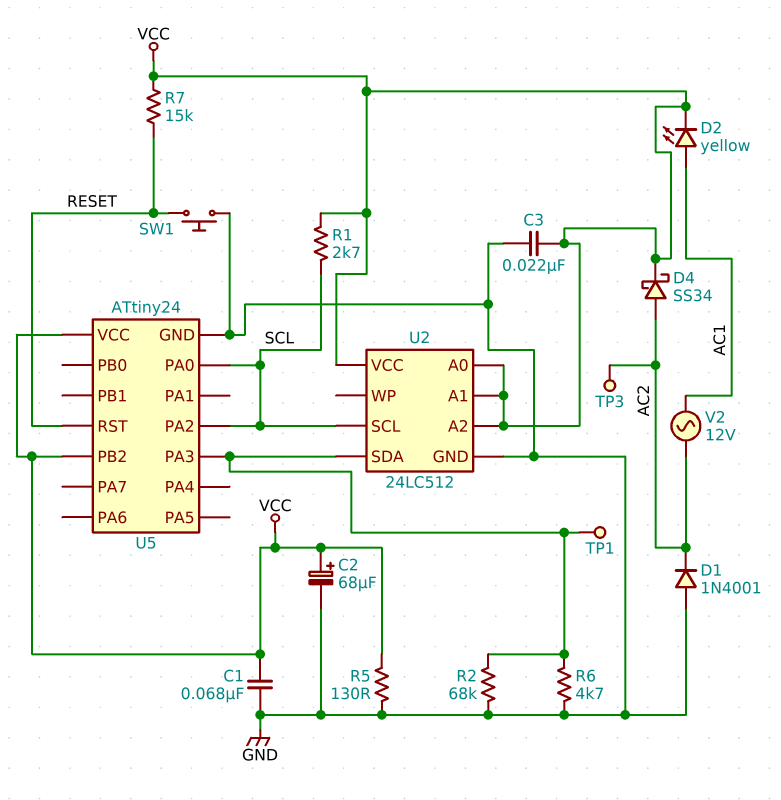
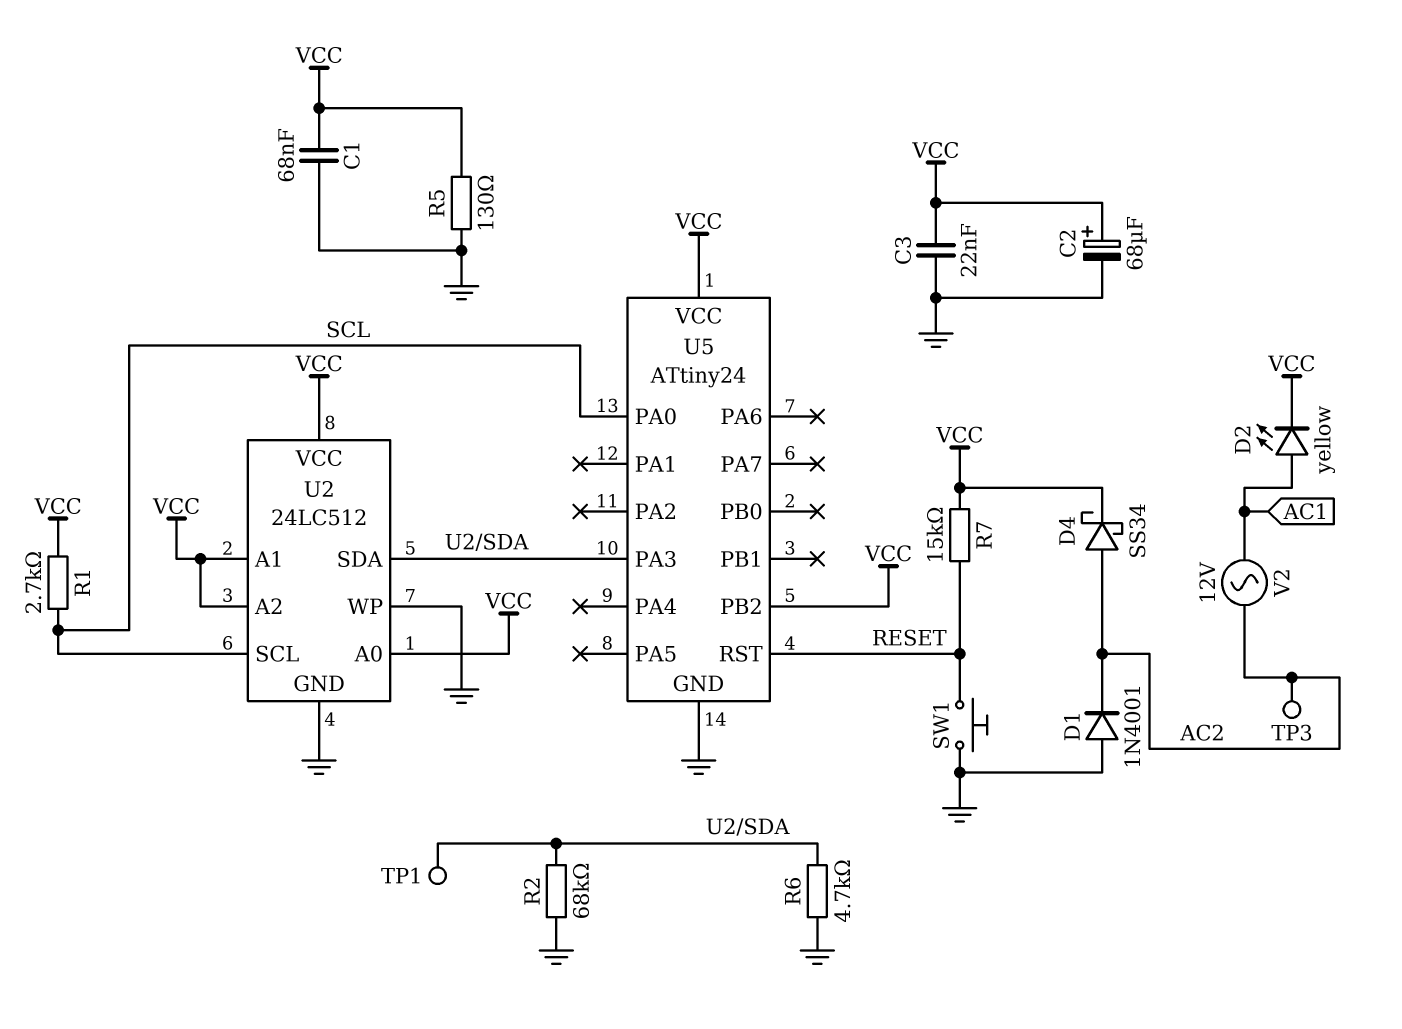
U2 pin WP: none -> GND
U5 pin PA2: SCL -> none

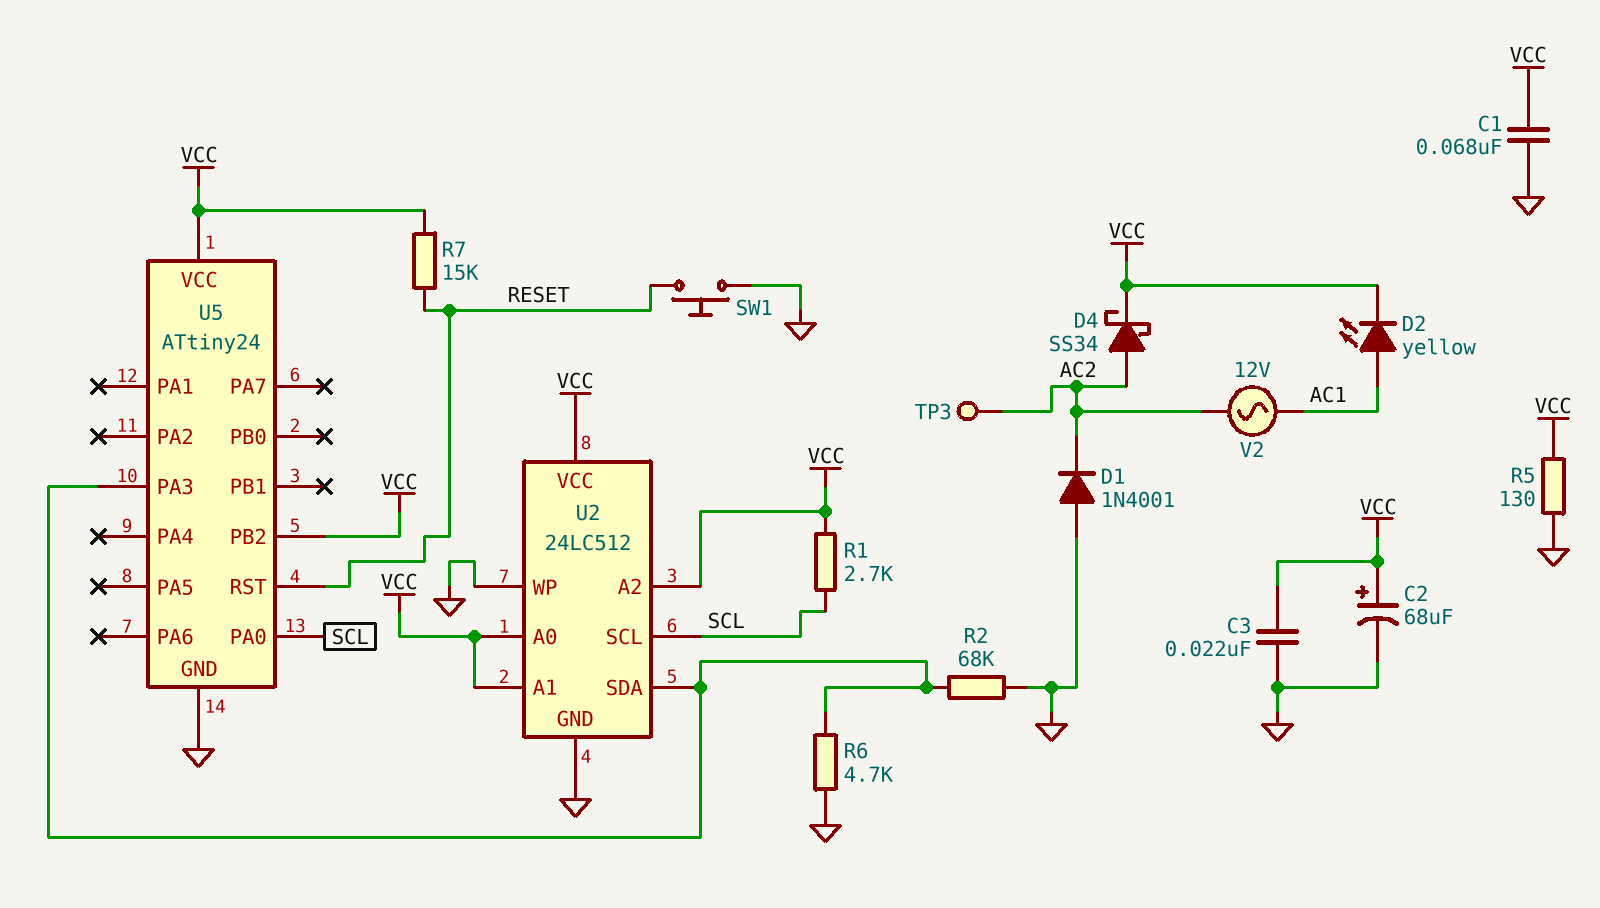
TP1: test point (U2/SDA) -> none

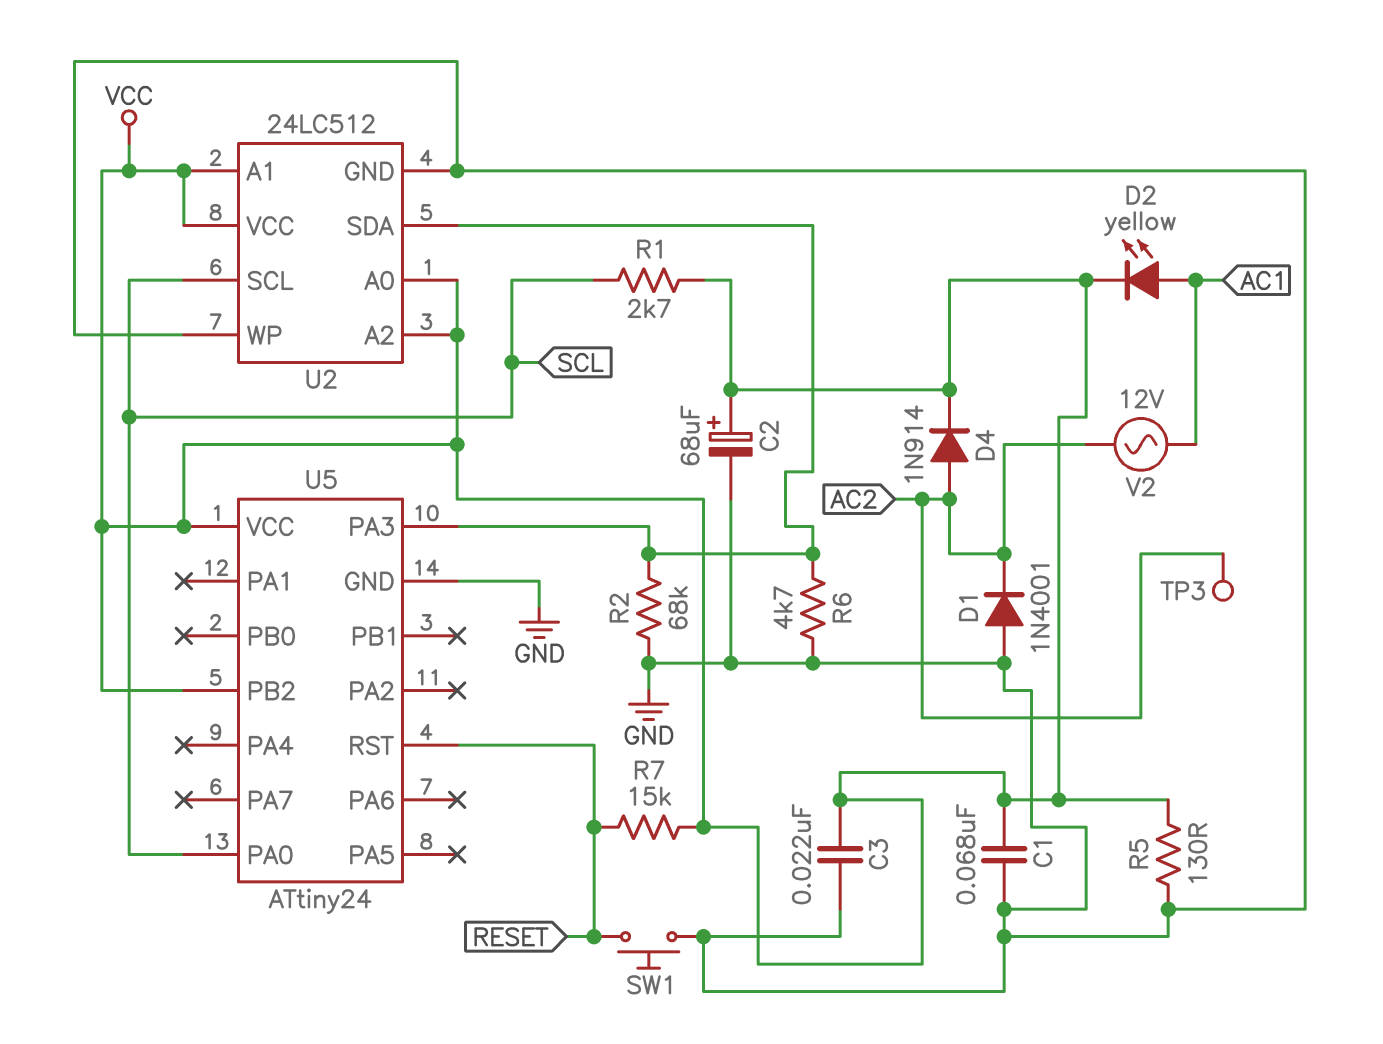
D4: schottky SS34 (A AC2, K VCC) -> diode 1N914 (A AC2, K VCC)

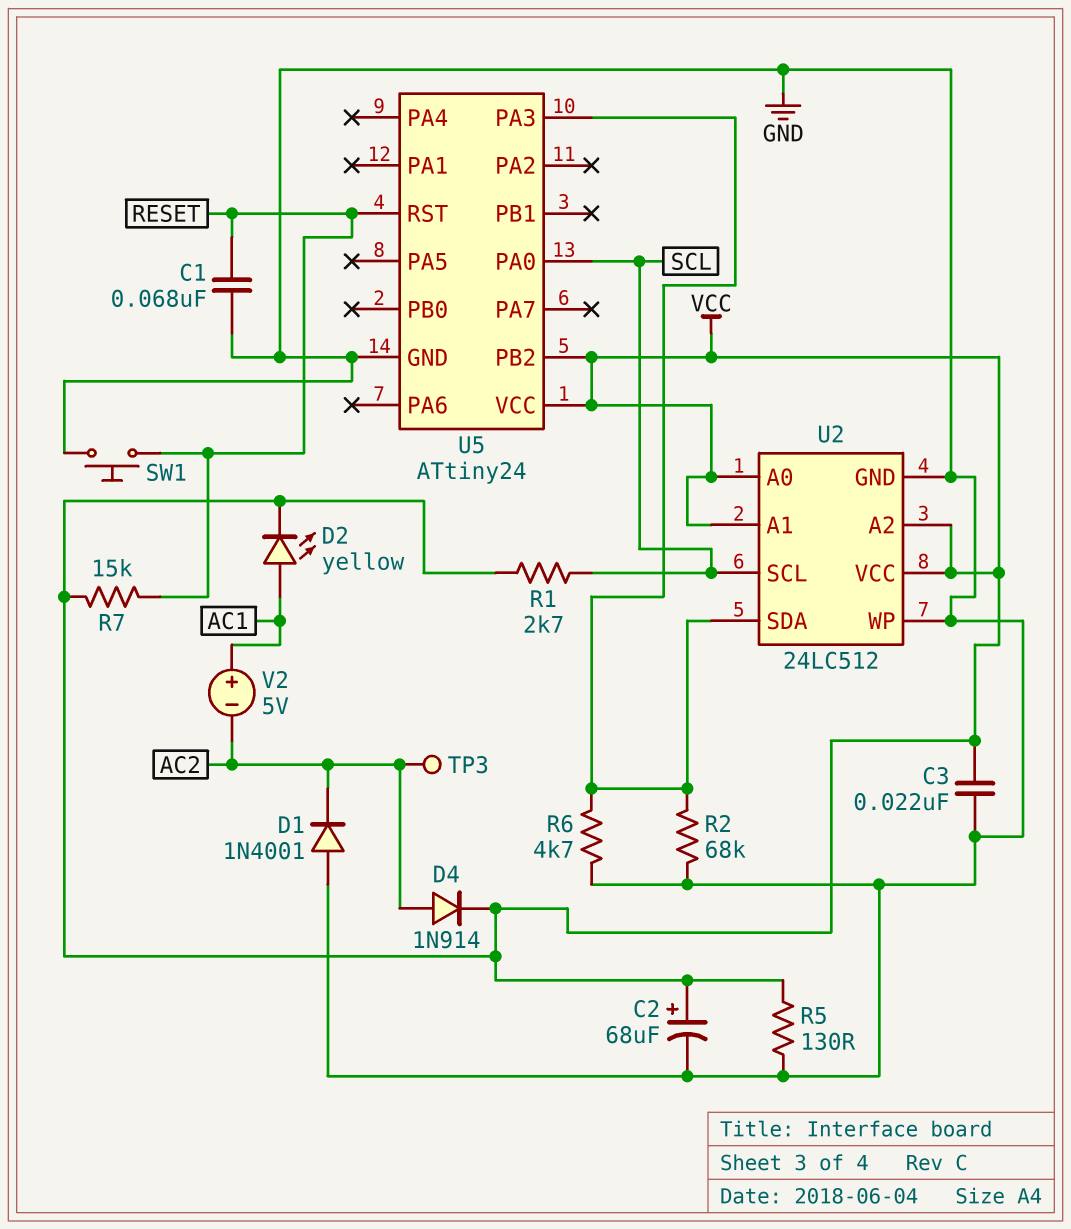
C1: 68nF (GND, VCC) -> 68nF (GND, RESET)
V2: AC 12V (AC1, AC2) -> 5V (plus AC1, minus AC2)

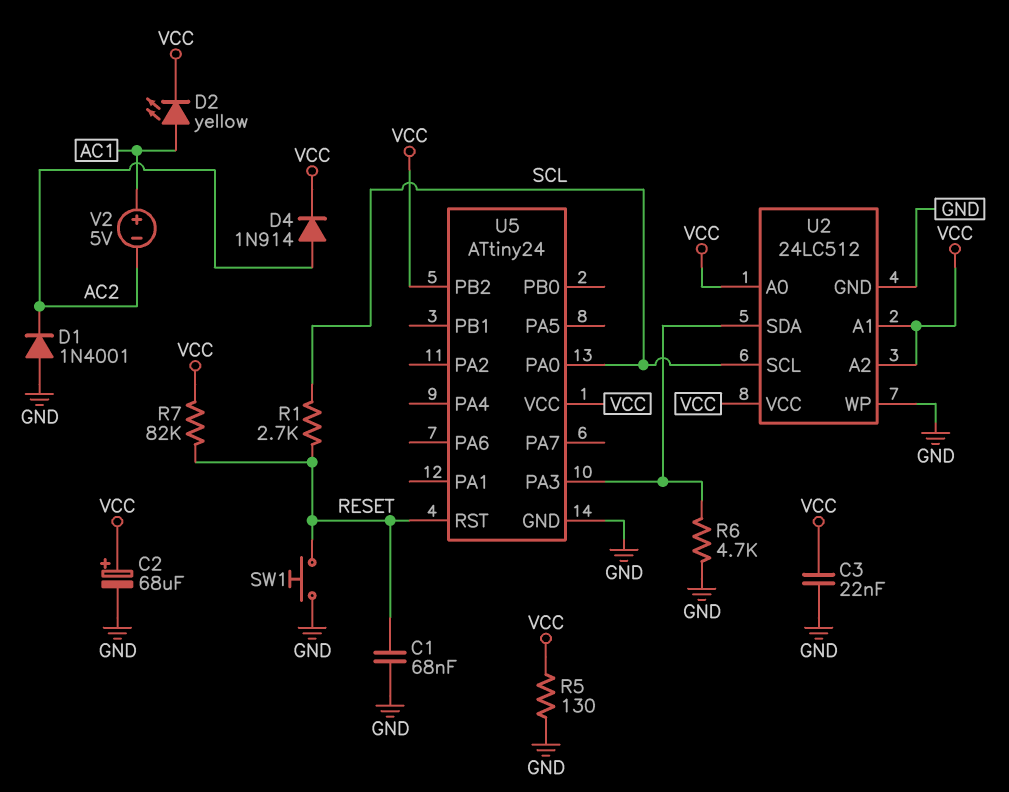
R1: 2.7k (SCL, VCC) -> 2.7k (RESET, SCL)
R2: 68k (GND, U2/SDA) -> none
R7: 15k (RESET, VCC) -> 82k (RESET, VCC)
TP3: test point (AC2) -> none

